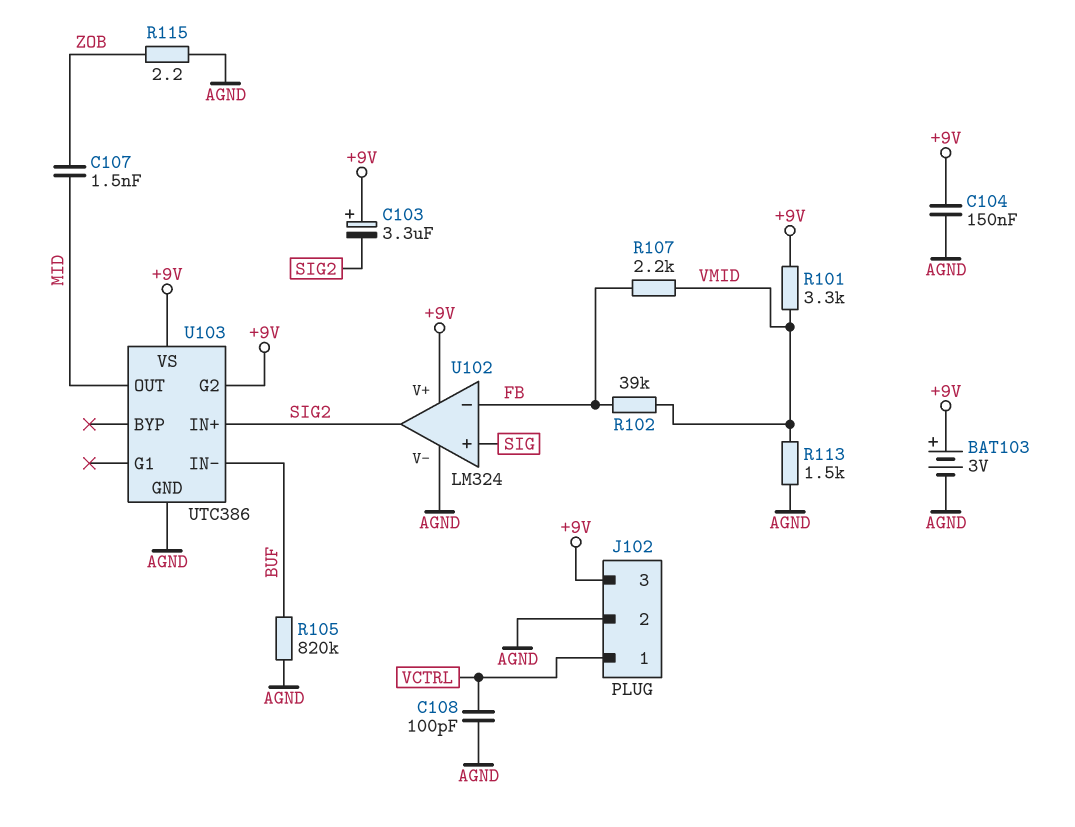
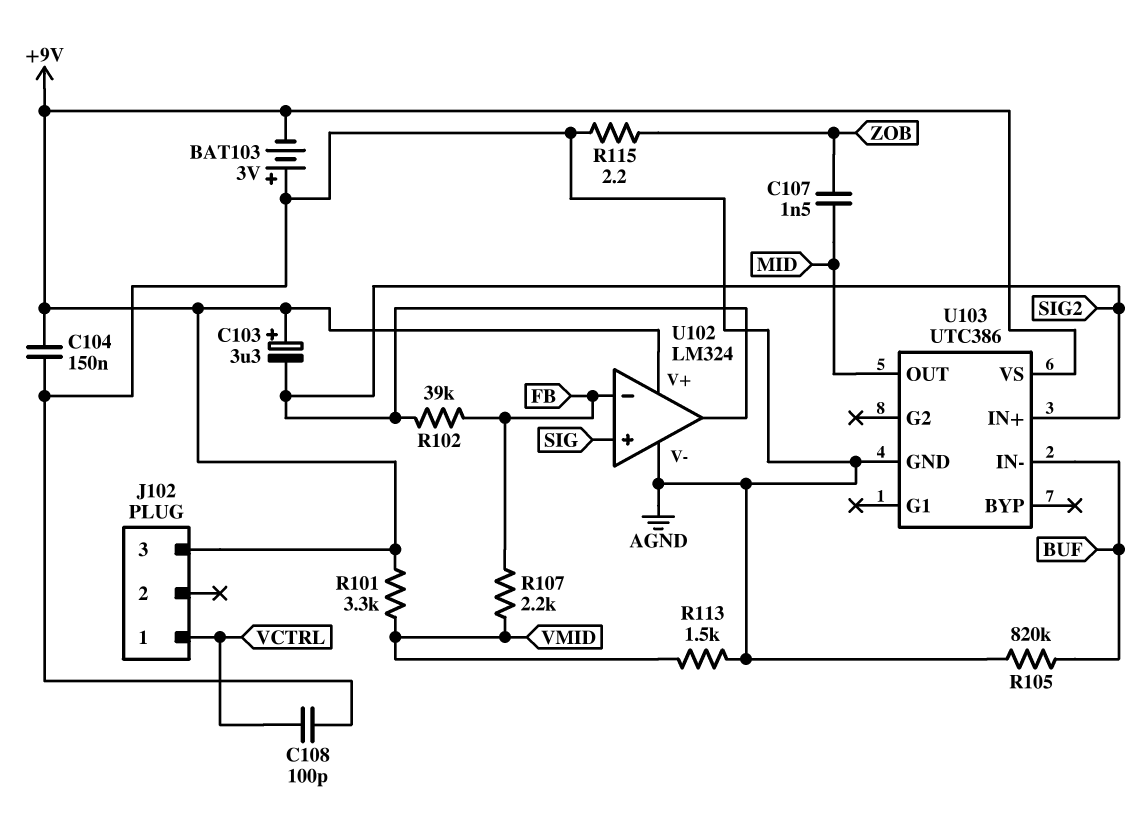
BAT103: 3V (plus +9V, minus AGND) -> 3V (plus AGND, minus +9V)
J102 pin 2: AGND -> none
R102: 39k (FB, VMID) -> 39k (FB, SIG2)
U103 pin G2: +9V -> none

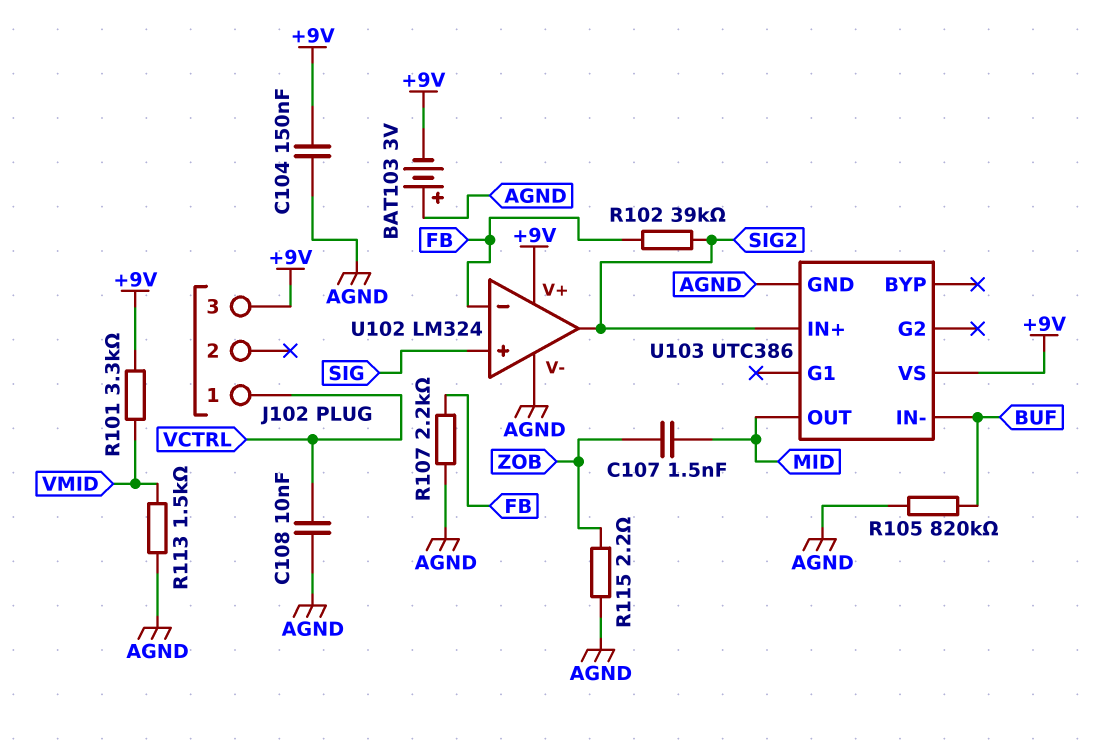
C103: 3.3uF (plus +9V, minus SIG2) -> none
C108: 100pF (AGND, VCTRL) -> 10nF (AGND, VCTRL)
R107: 2.2k (FB, VMID) -> 2.2k (AGND, FB)

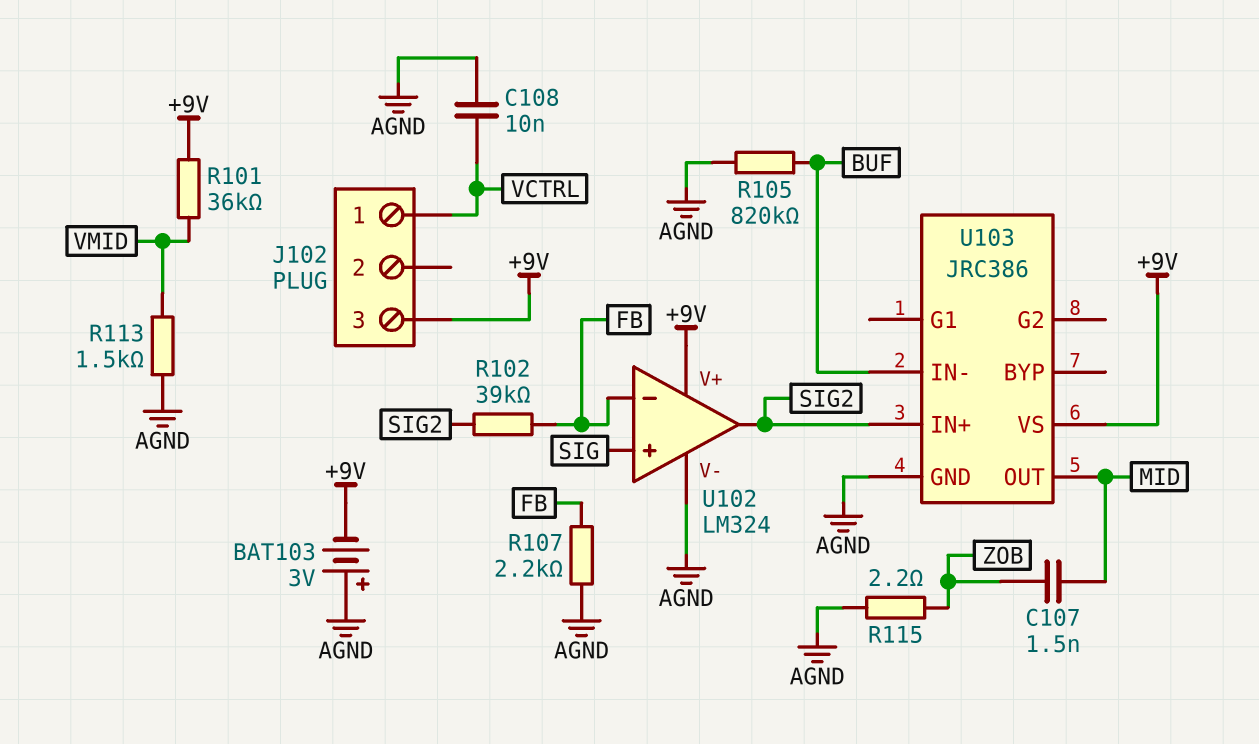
C104: 150nF (+9V, AGND) -> none
R101: 3.3k (+9V, VMID) -> 36k (+9V, VMID)
U103: UTC386 -> JRC386

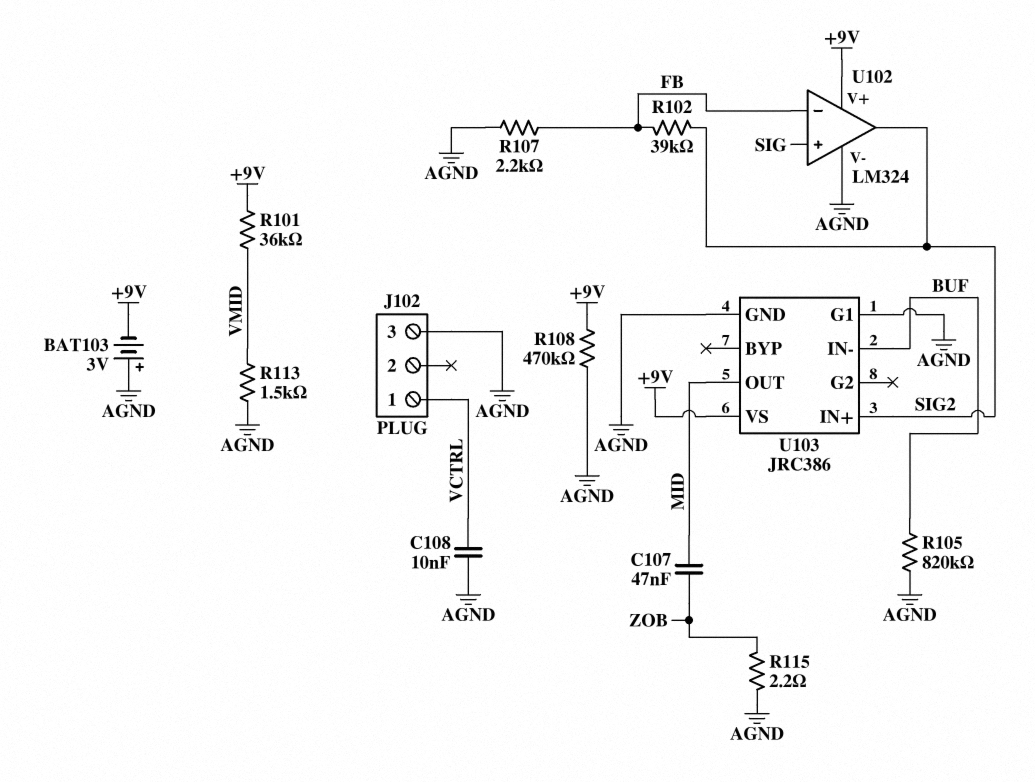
C107: 1.5nF (MID, ZOB) -> 47nF (MID, ZOB)
J102 pin 3: +9V -> AGND
R108: none -> 470k (+9V, AGND)
U103 pin G1: none -> AGND

